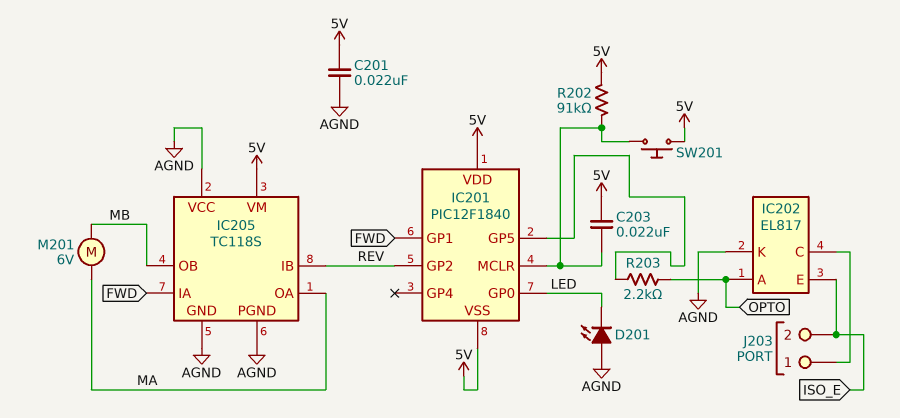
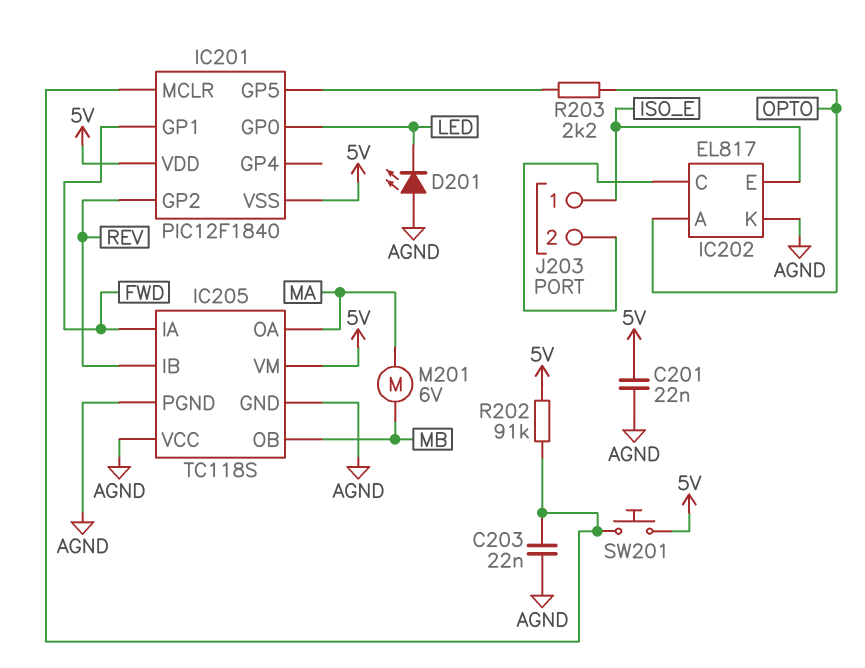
C203: 22nF (5V, IC201/MCLR) -> 22nF (AGND, IC201/MCLR)
J203 pin 1: IC202/C -> ISO_E
J203 pin 2: ISO_E -> IC202/C

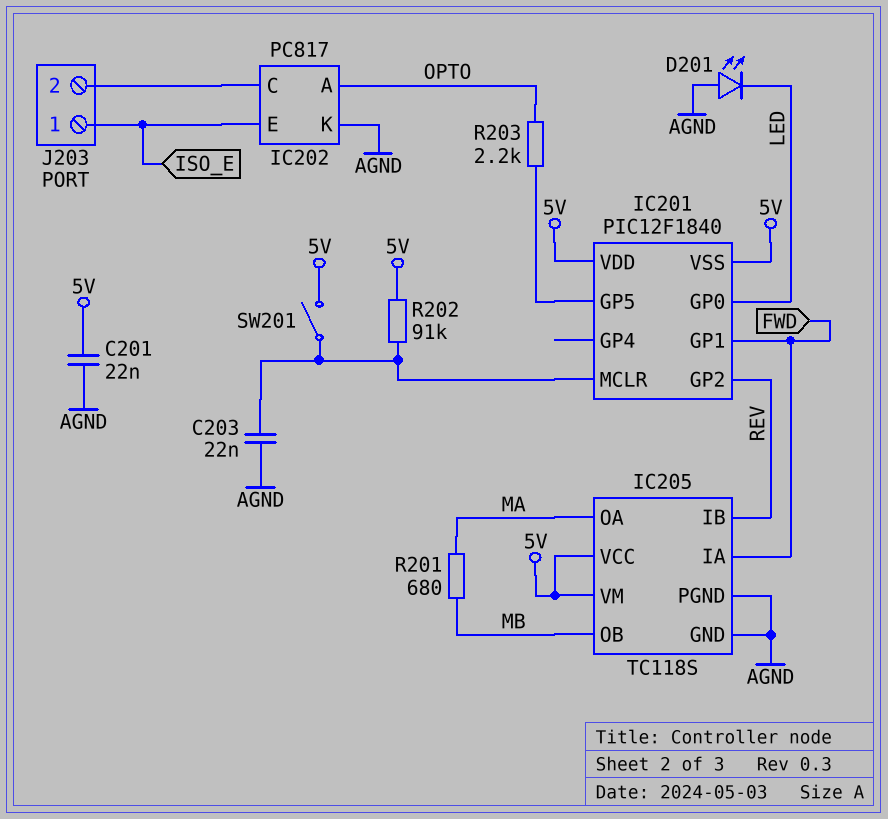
IC202: EL817 -> PC817
IC205 pin VCC: AGND -> 5V
M201: motor 6V (MA, MB) -> none
R201: none -> 680 (MA, MB)
SW201: button (5V, IC201/MCLR) -> switch (5V, IC201/MCLR)

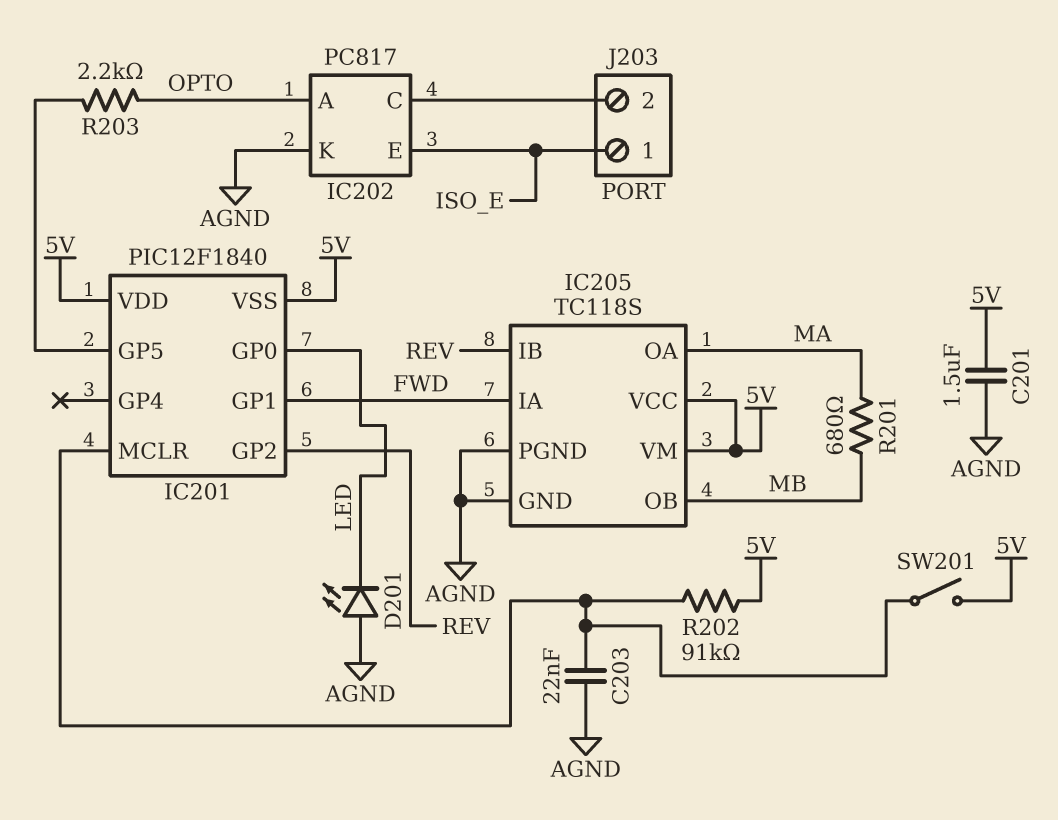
C201: 22nF (5V, AGND) -> 1.5uF (5V, AGND)

